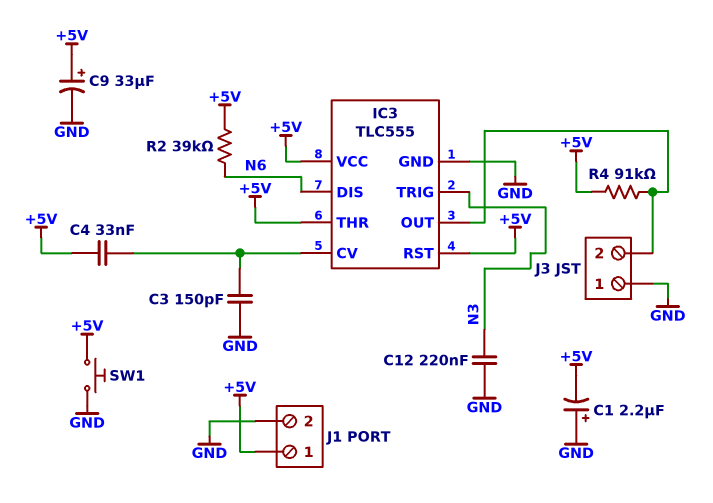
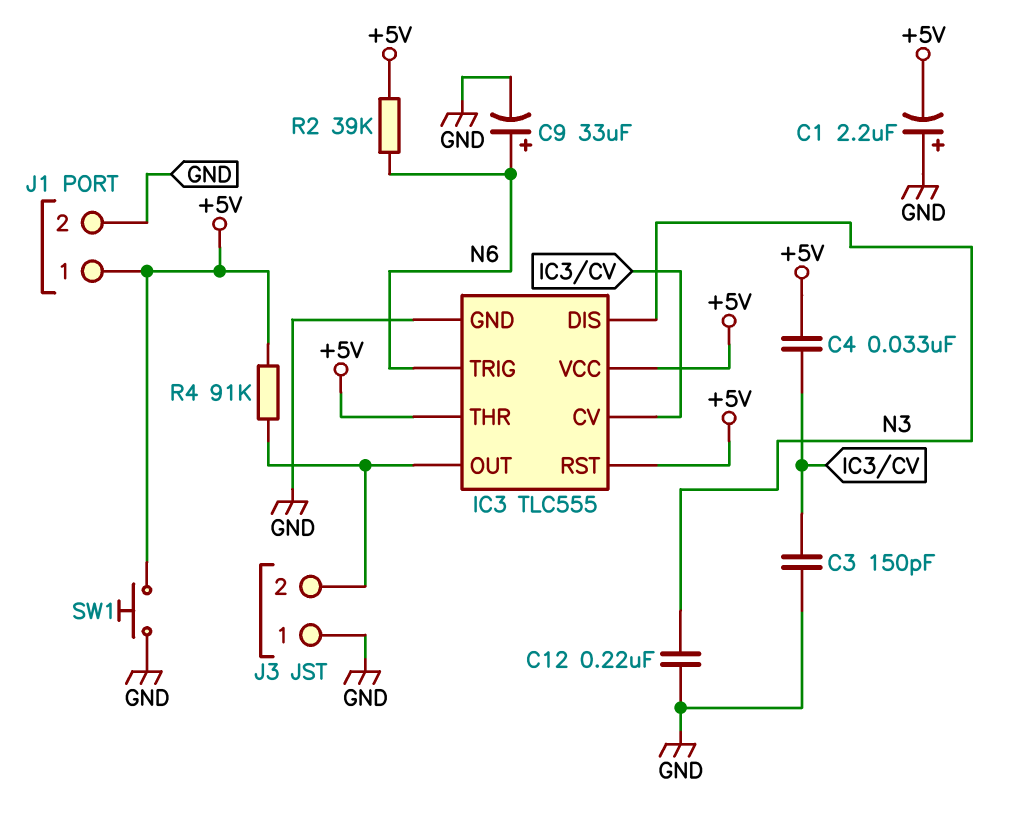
C9: 33uF (plus +5V, minus GND) -> 33uF (plus N6, minus GND)
IC3 pin DIS: N6 -> N3
IC3 pin TRIG: N3 -> N6

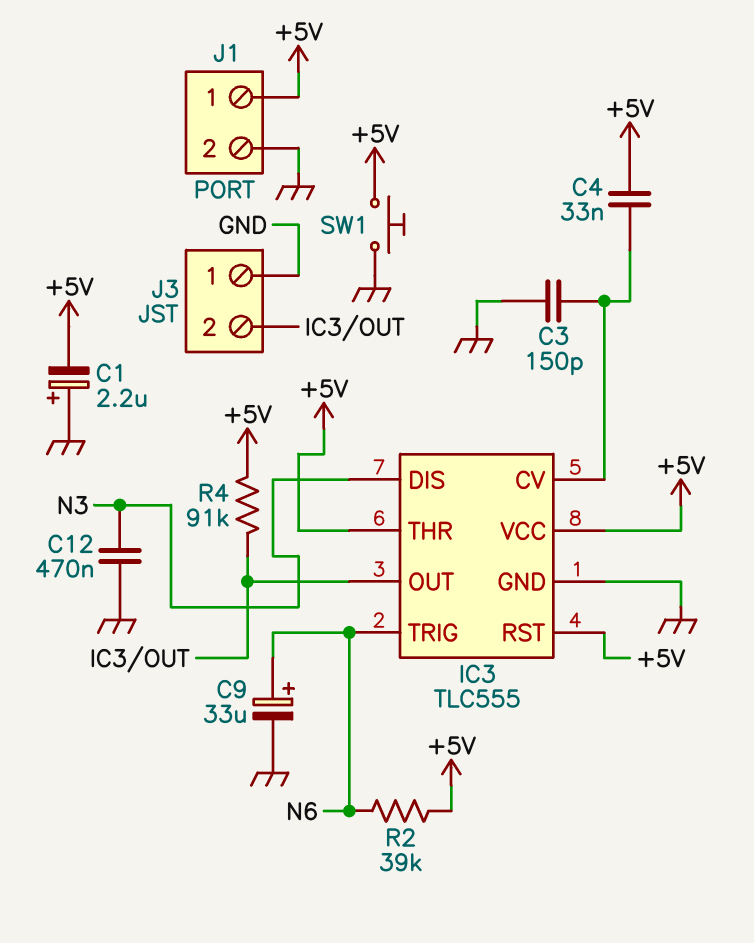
C12: 220nF (GND, N3) -> 470nF (GND, N3)

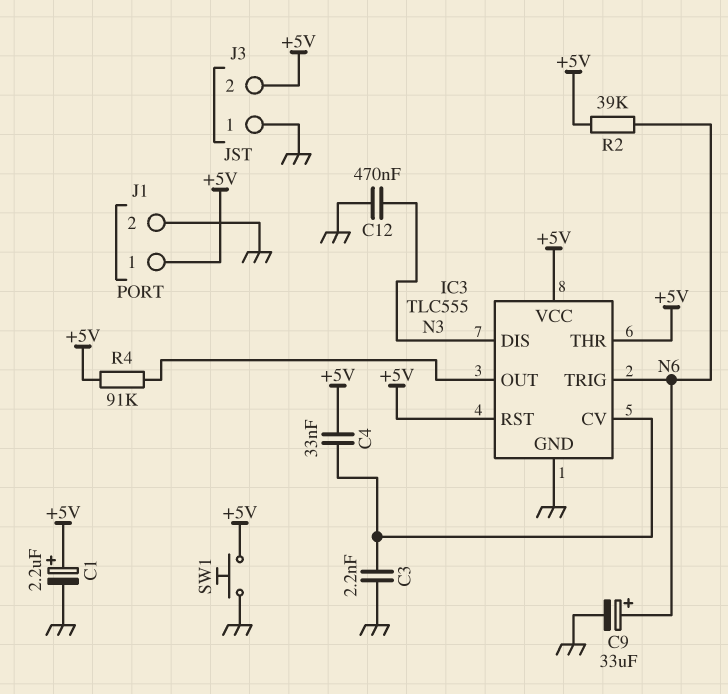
C1: 2.2uF (plus GND, minus +5V) -> 2.2uF (plus +5V, minus GND)
C3: 150pF (GND, IC3/CV) -> 2.2nF (GND, IC3/CV)
J3 pin 2: IC3/OUT -> +5V

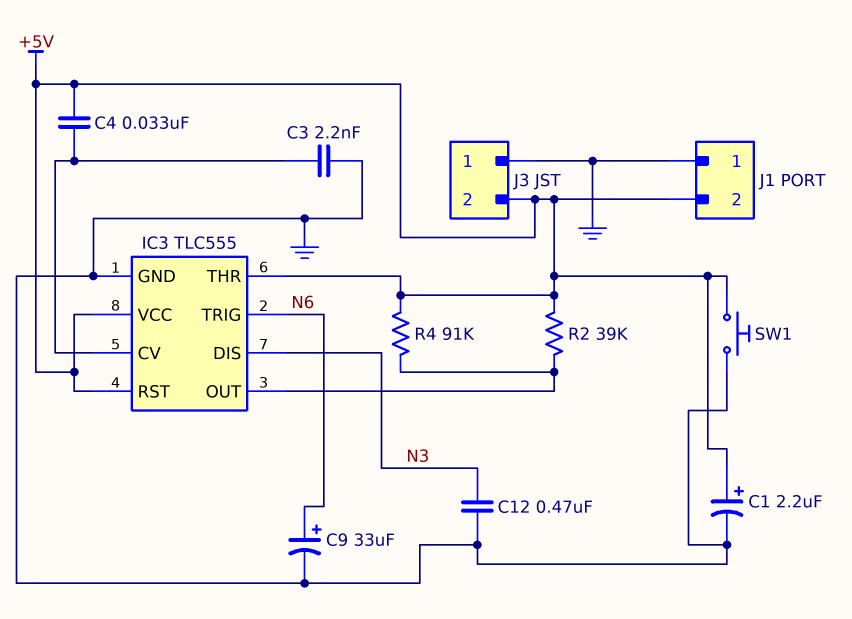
J1 pin 1: +5V -> GND
J1 pin 2: GND -> +5V
R2: 39k (+5V, N6) -> 39k (+5V, IC3/OUT)

